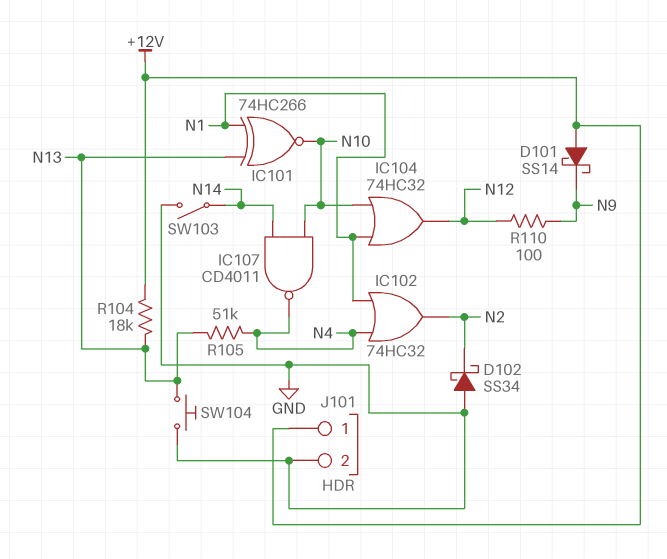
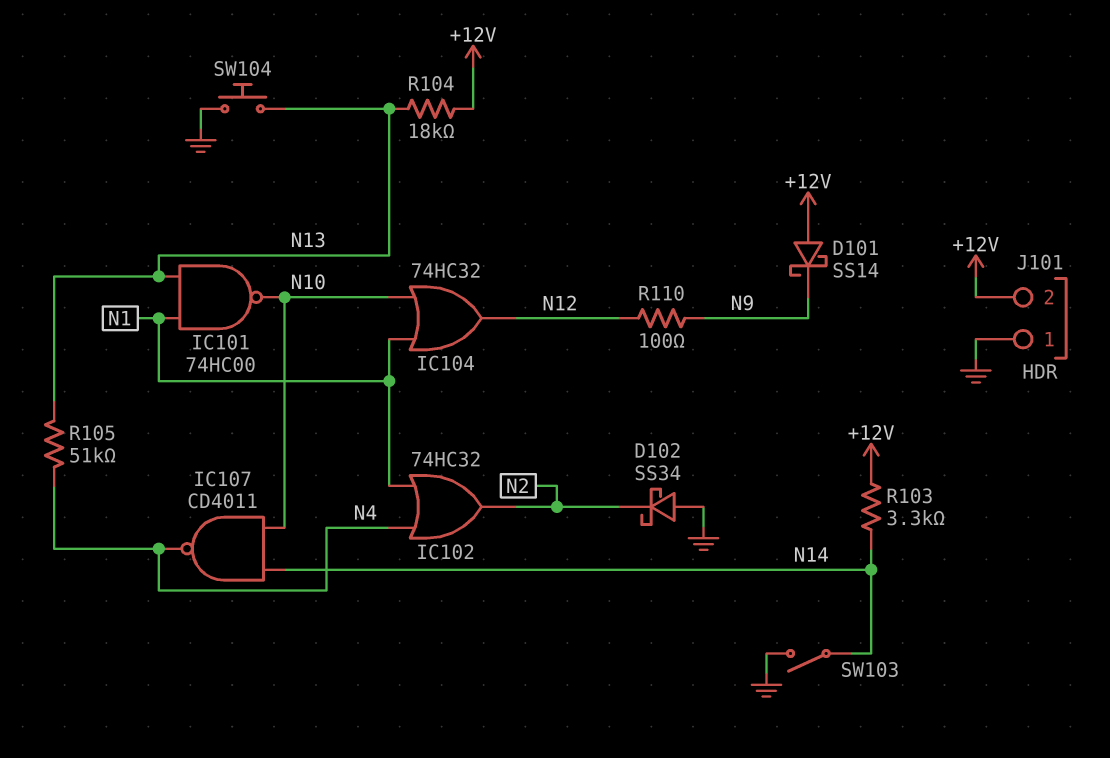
IC101: XNOR 74HC266 (in N1, in N13, out N10) -> NAND 74HC00 (in N1, in N13, out N10)
J101 pin 1: +12V -> GND
J101 pin 2: GND -> +12V
R103: none -> 3.3k (+12V, N14)

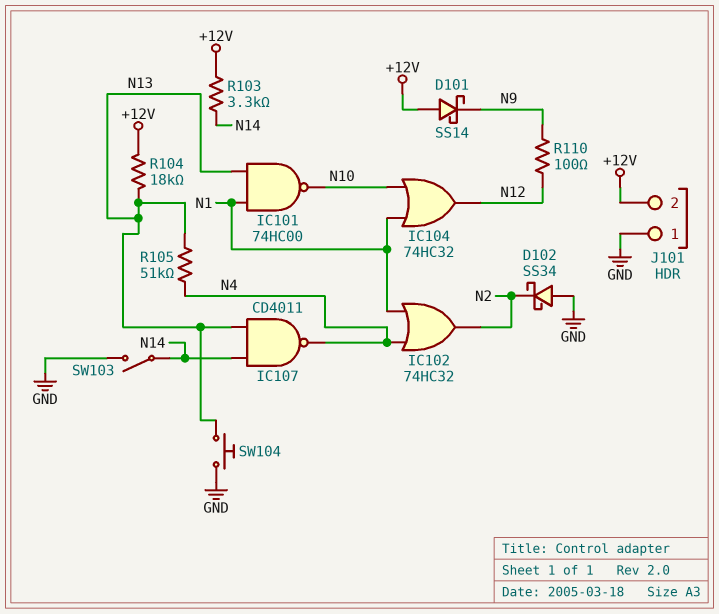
IC107: NAND CD4011 (in N10, in N14, out N4) -> NAND CD4011 (in N13, in N14, out N4)

